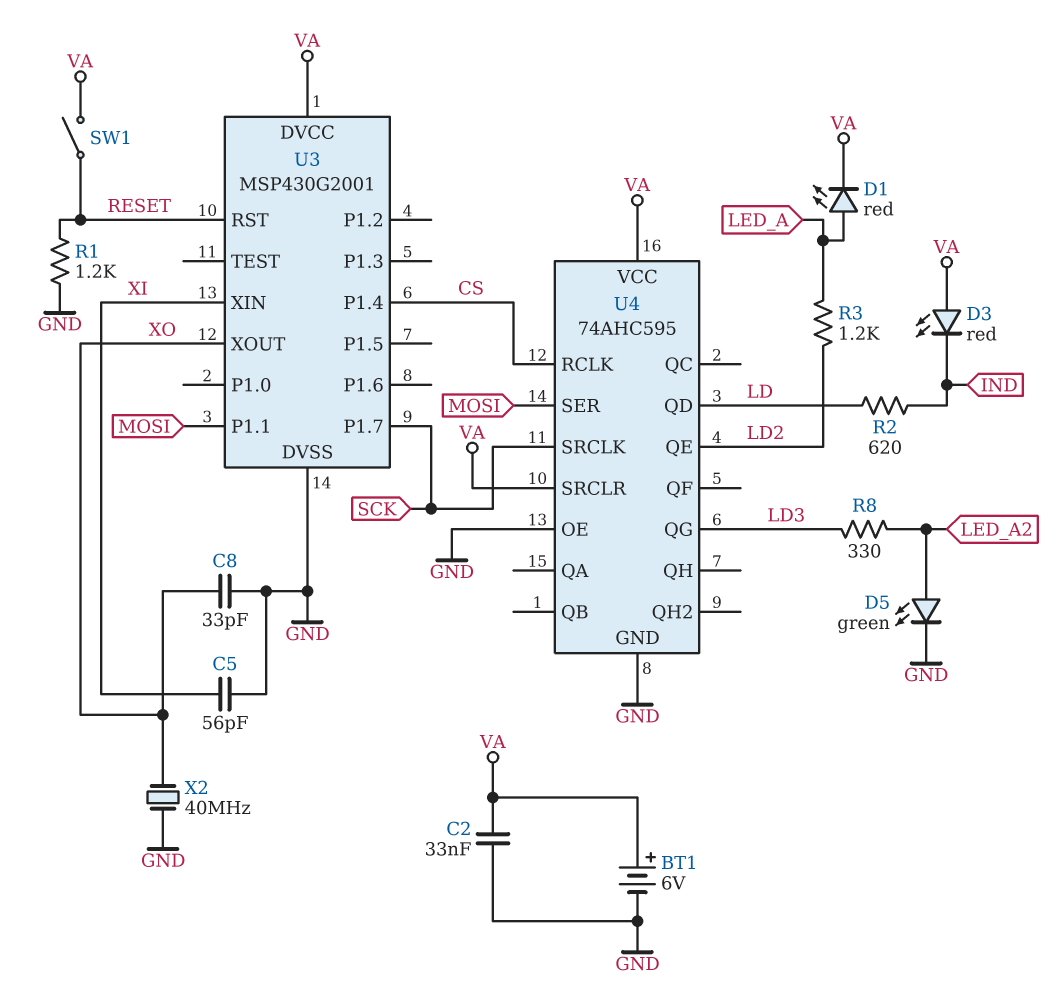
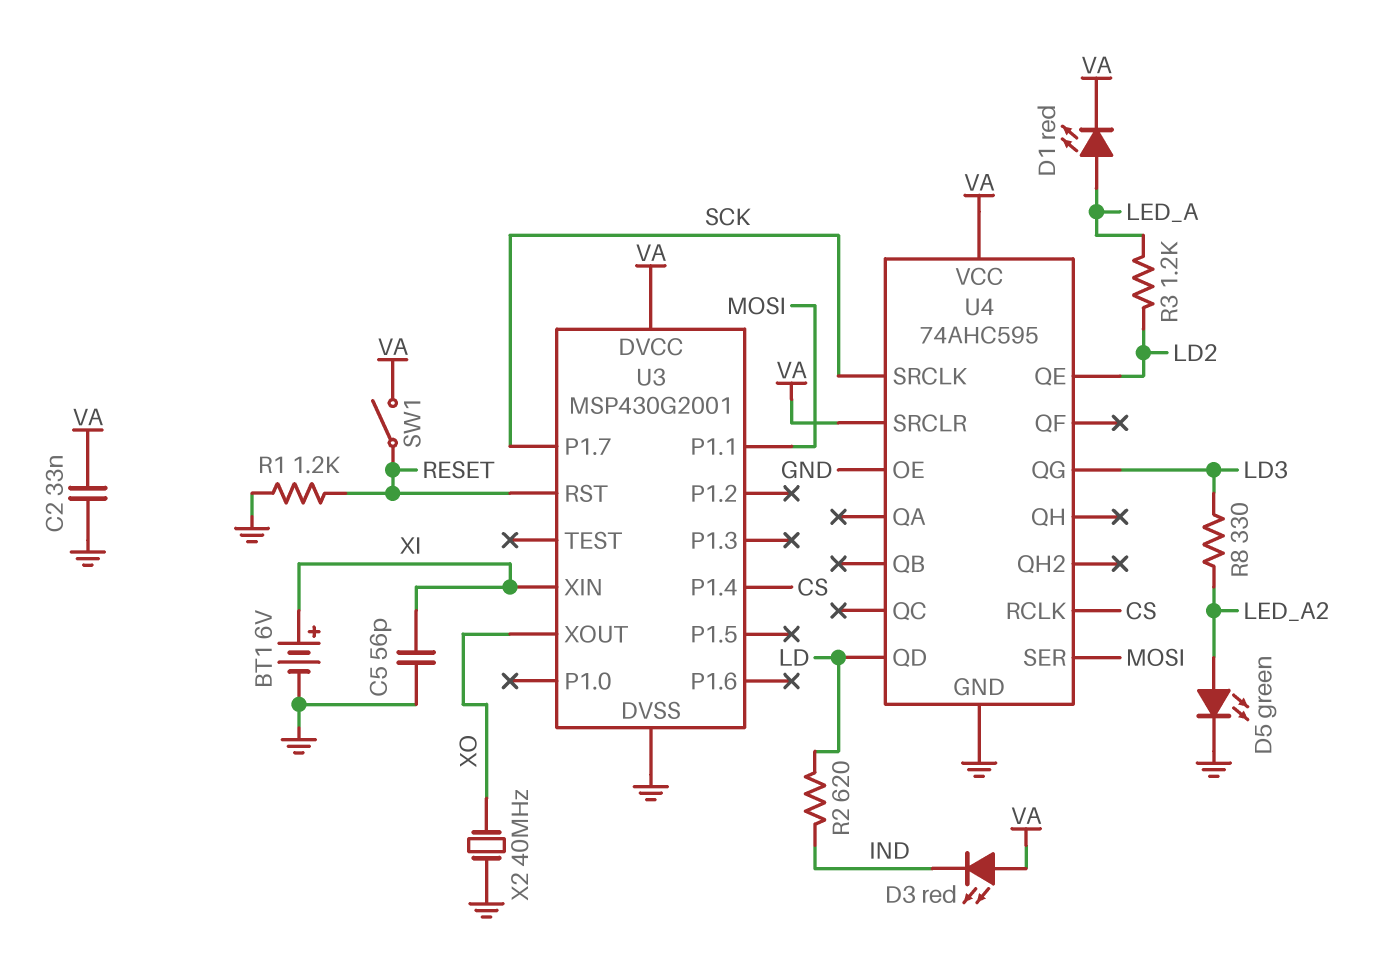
BT1: 6V (plus VA, minus GND) -> 6V (plus XI, minus GND)
C8: 33pF (GND, XO) -> none

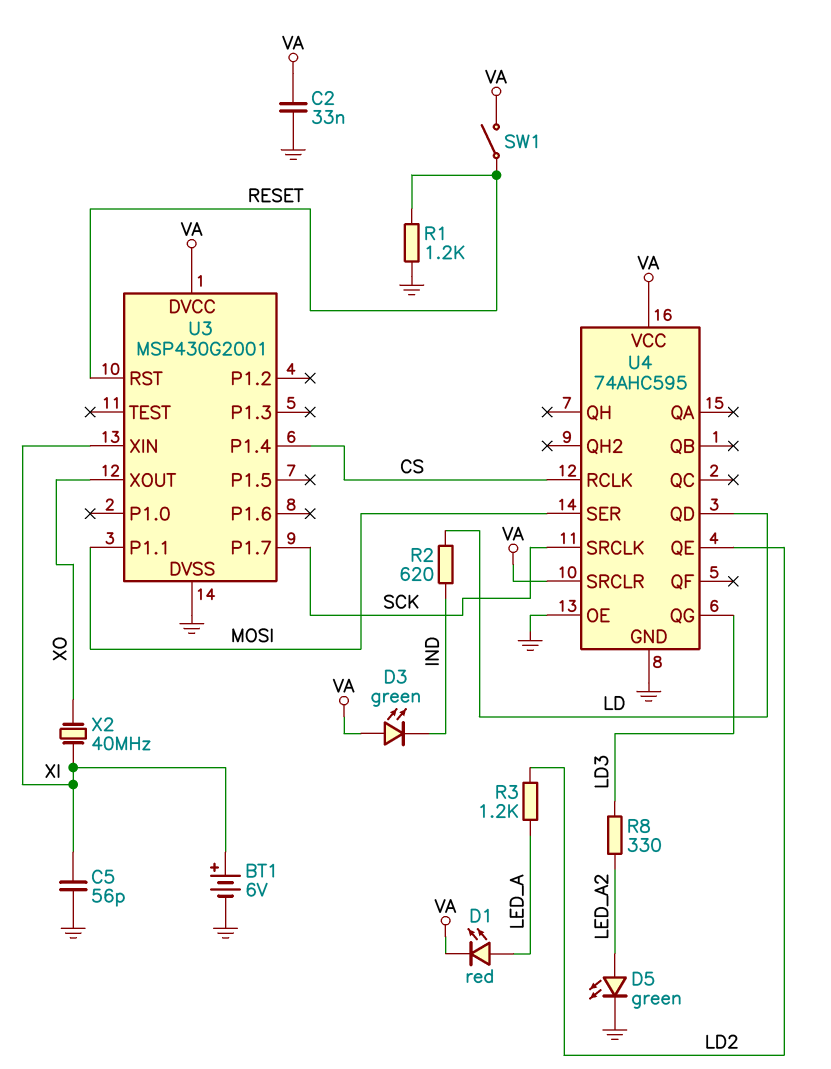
D3: LED red (A VA, K IND) -> LED green (A VA, K IND)
X2: 40MHz (GND, XO) -> 40MHz (XI, XO)

